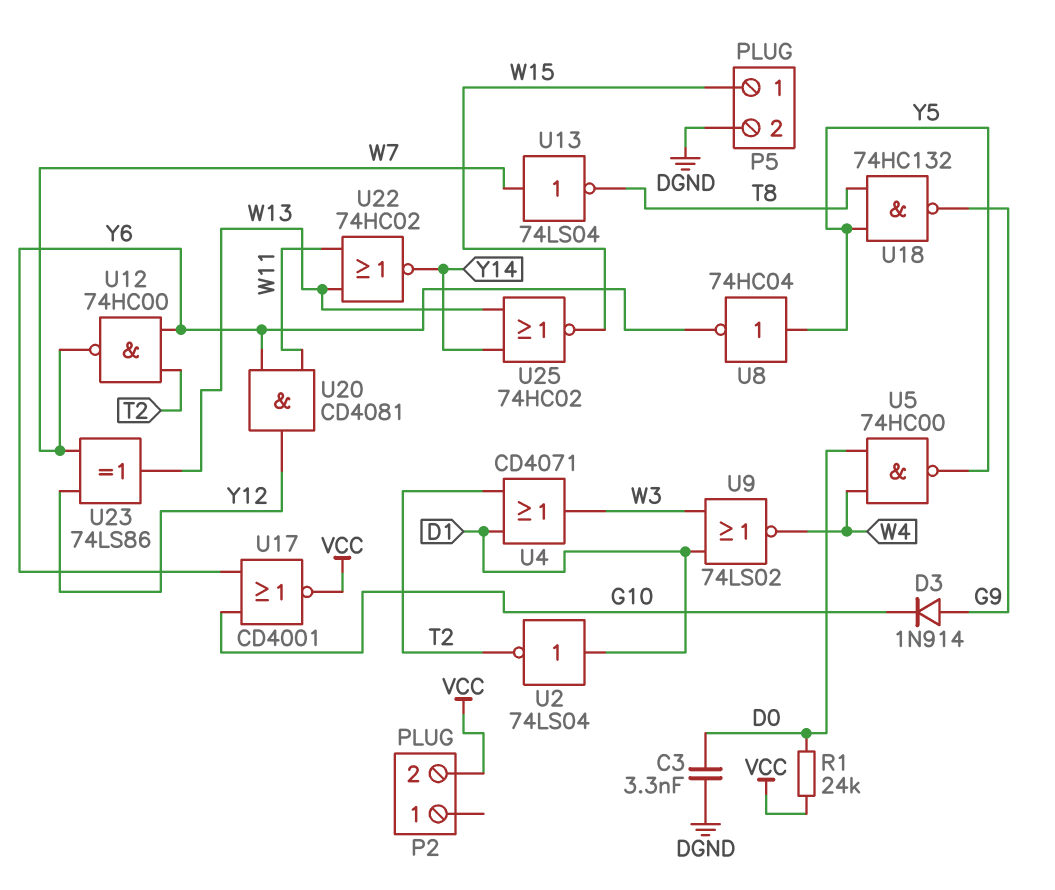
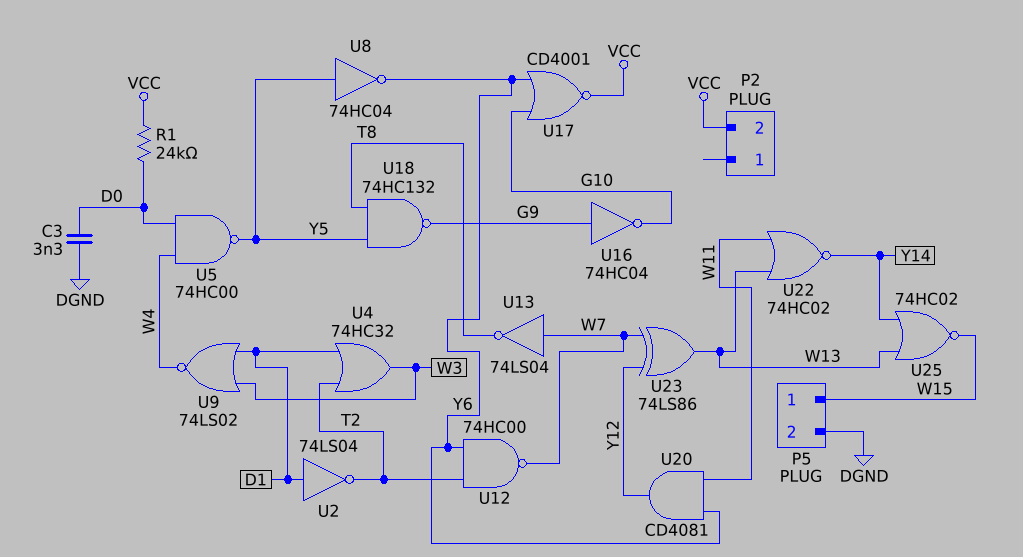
D3: diode 1N914 (A G9, K G10) -> none
U4: OR CD4071 (in D1, in T2, out W3) -> OR 74HC32 (in D1, in T2, out W3)
U16: none -> NOT 74HC04 (in G9, out G10)

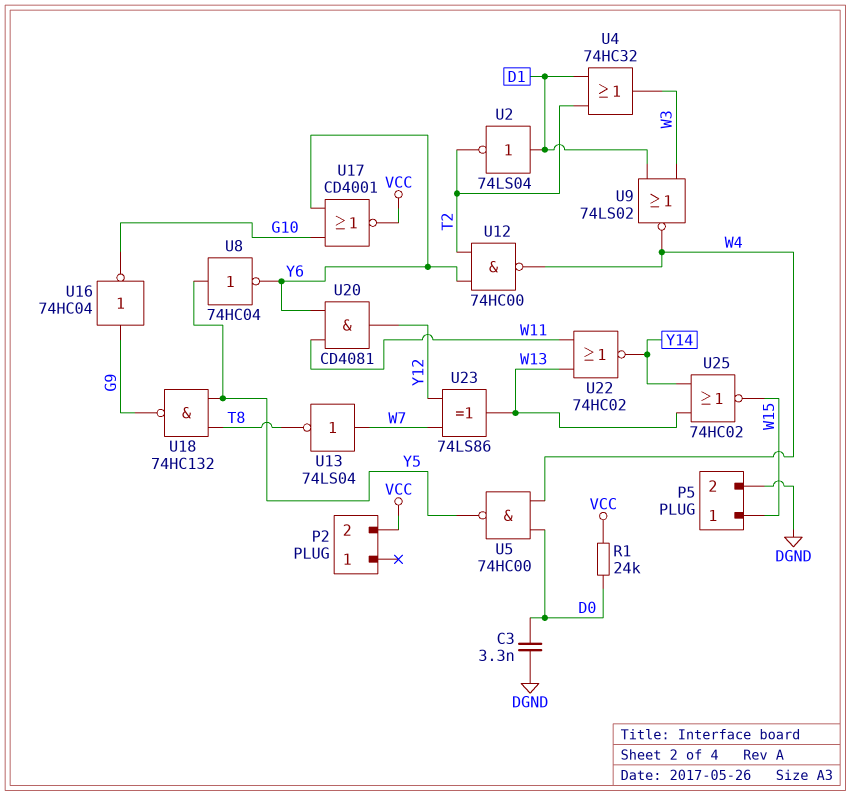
U12: NAND 74HC00 (in T2, in Y6, out W7) -> NAND 74HC00 (in T2, in Y6, out W4)

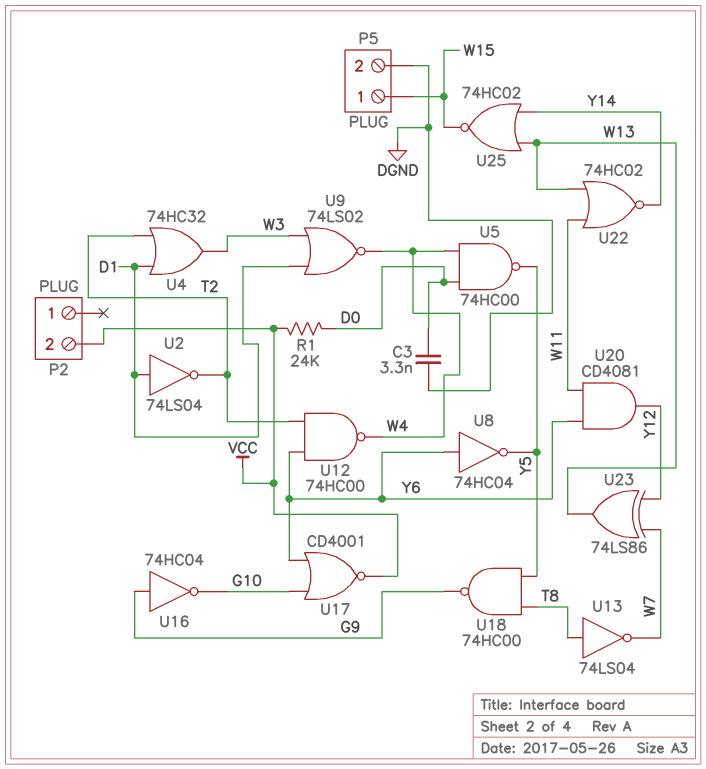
U8: NOT 74HC04 (in Y5, out Y6) -> NOT 74HC04 (in Y6, out Y5)
U13: NOT 74LS04 (in W7, out T8) -> NOT 74LS04 (in T8, out W7)
U18: NAND 74HC132 (in T8, in Y5, out G9) -> NAND 74HC00 (in T8, in Y5, out G9)

